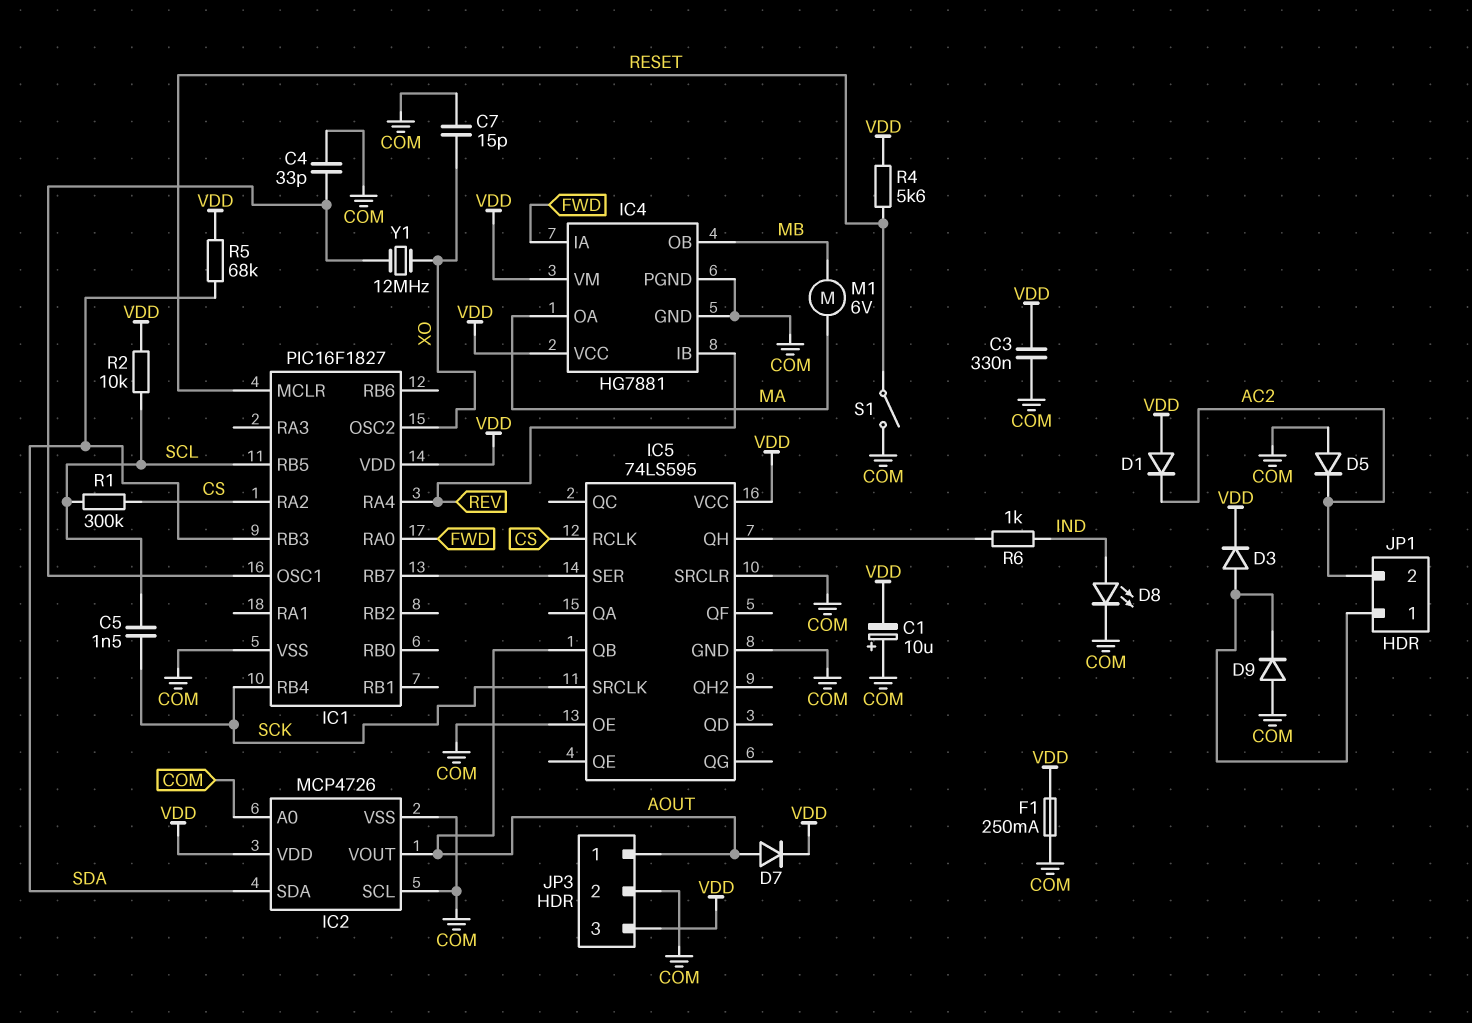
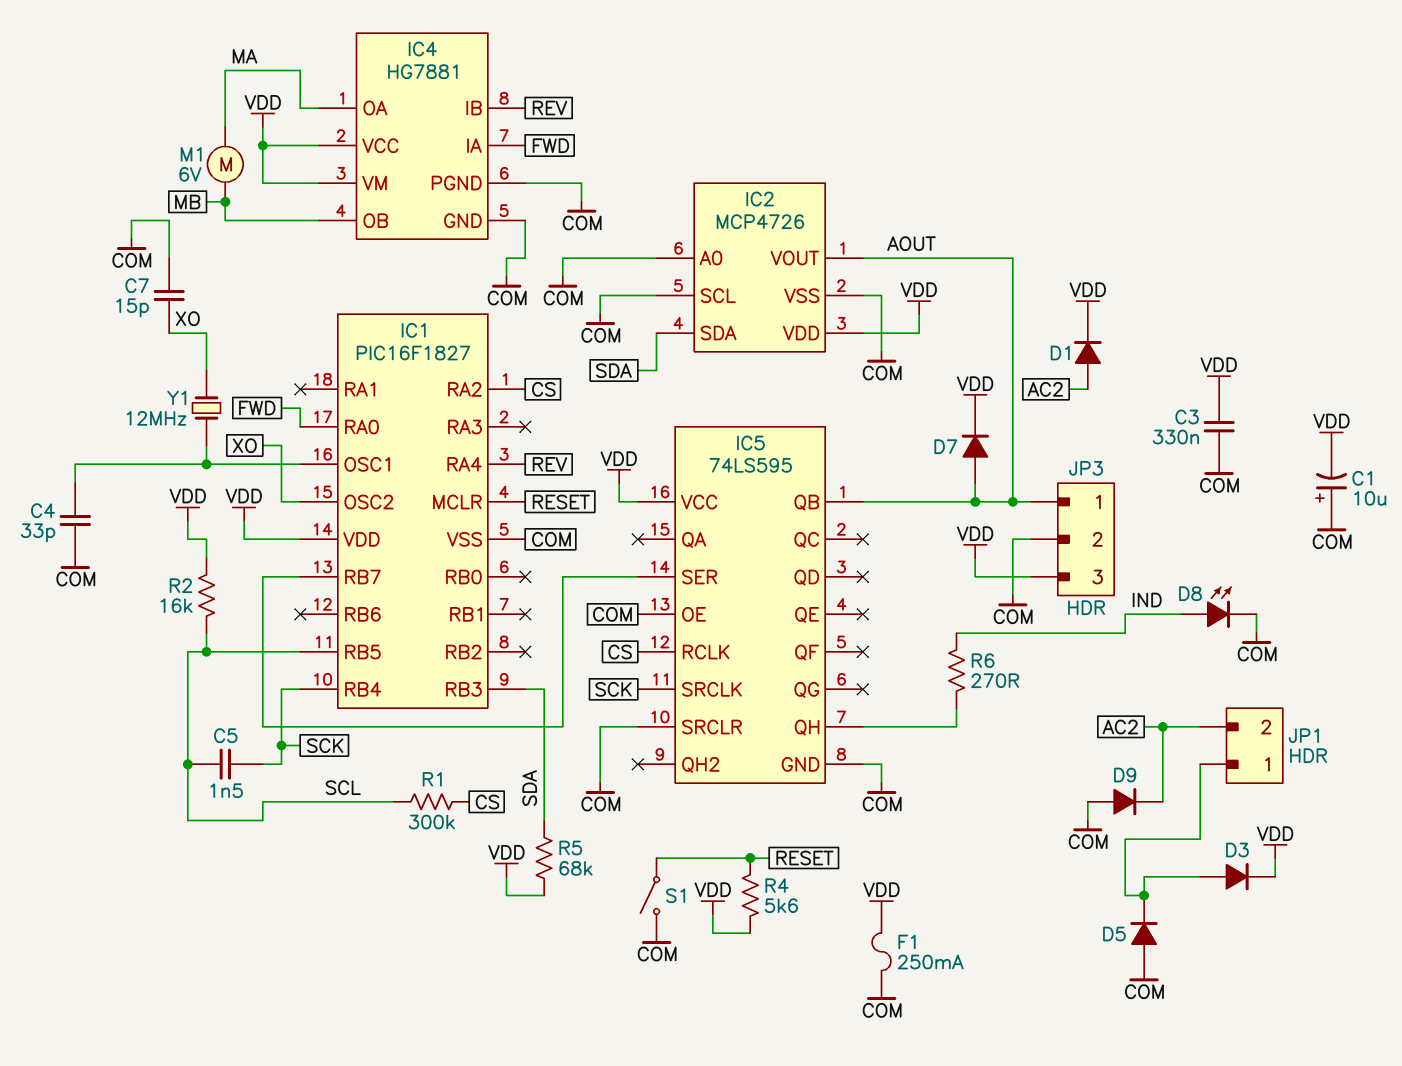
D1: diode (A VDD, K AC2) -> diode (A AC2, K VDD)
D5: diode (A COM, K AC2) -> diode (A COM, K JP1/1)
D9: diode (A COM, K JP1/1) -> diode (A COM, K AC2)
R2: 10k (SCL, VDD) -> 16k (SCL, VDD)
R6: 1k (IC5/QH, IND) -> 270 (IC5/QH, IND)

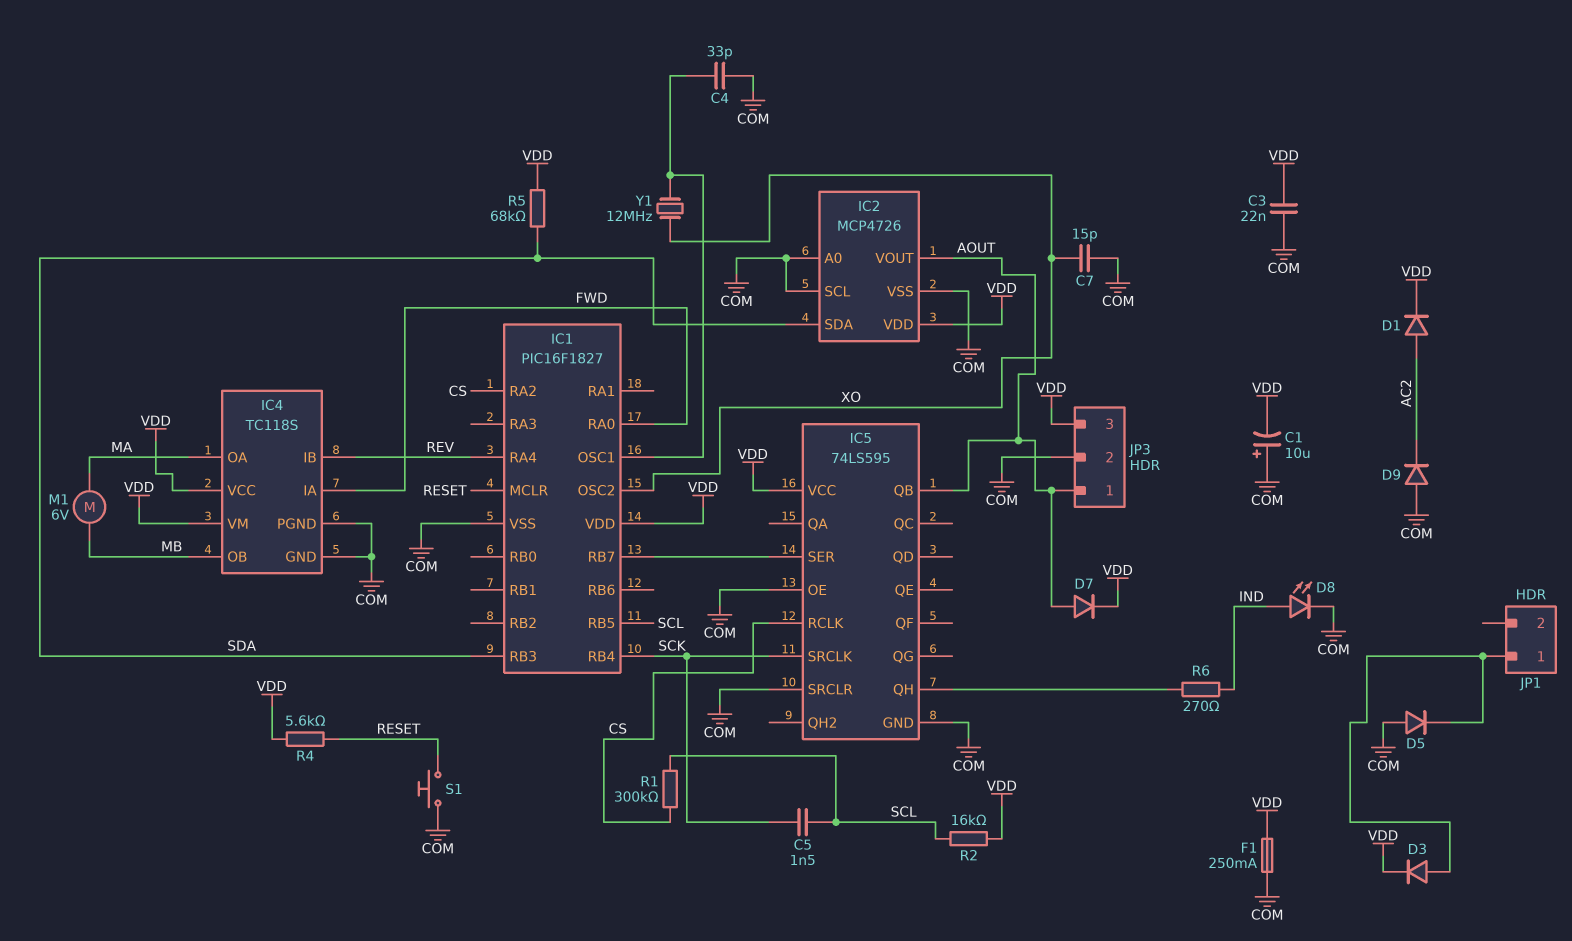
C3: 330nF (COM, VDD) -> 22nF (COM, VDD)
IC4: HG7881 -> TC118S
JP1 pin 2: AC2 -> none
S1: switch (COM, RESET) -> button (COM, RESET)

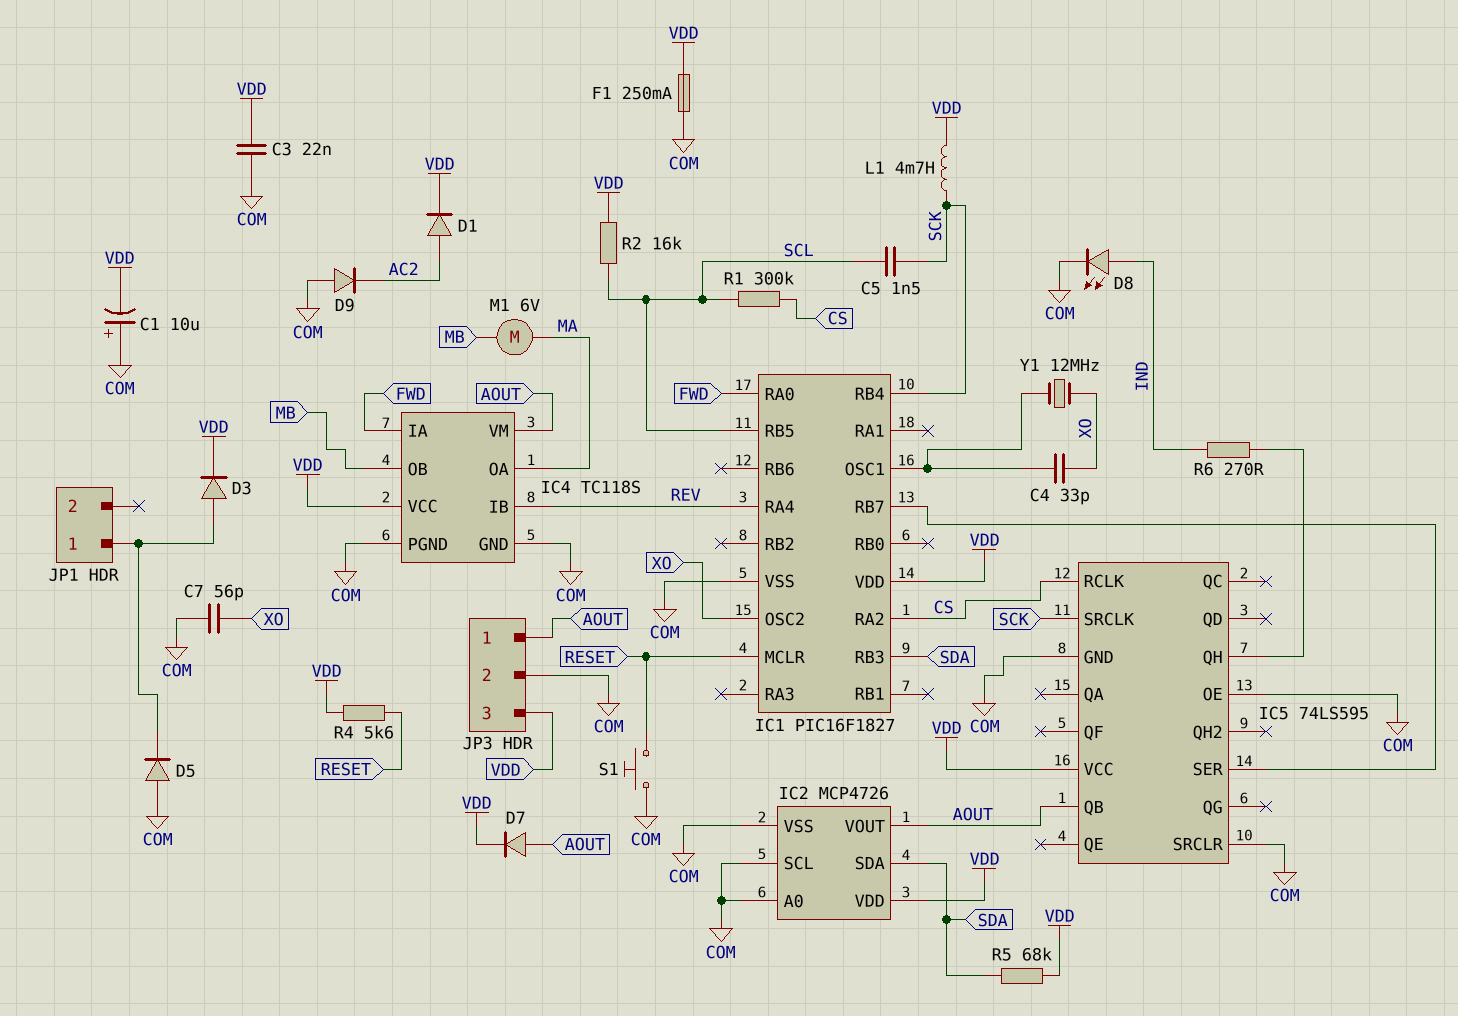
C4: 33pF (COM, IC1/OSC1) -> 33pF (IC1/OSC1, XO)
C7: 15pF (COM, XO) -> 56pF (COM, XO)
IC4 pin VM: VDD -> AOUT
L1: none -> 4.7mH (SCK, VDD)

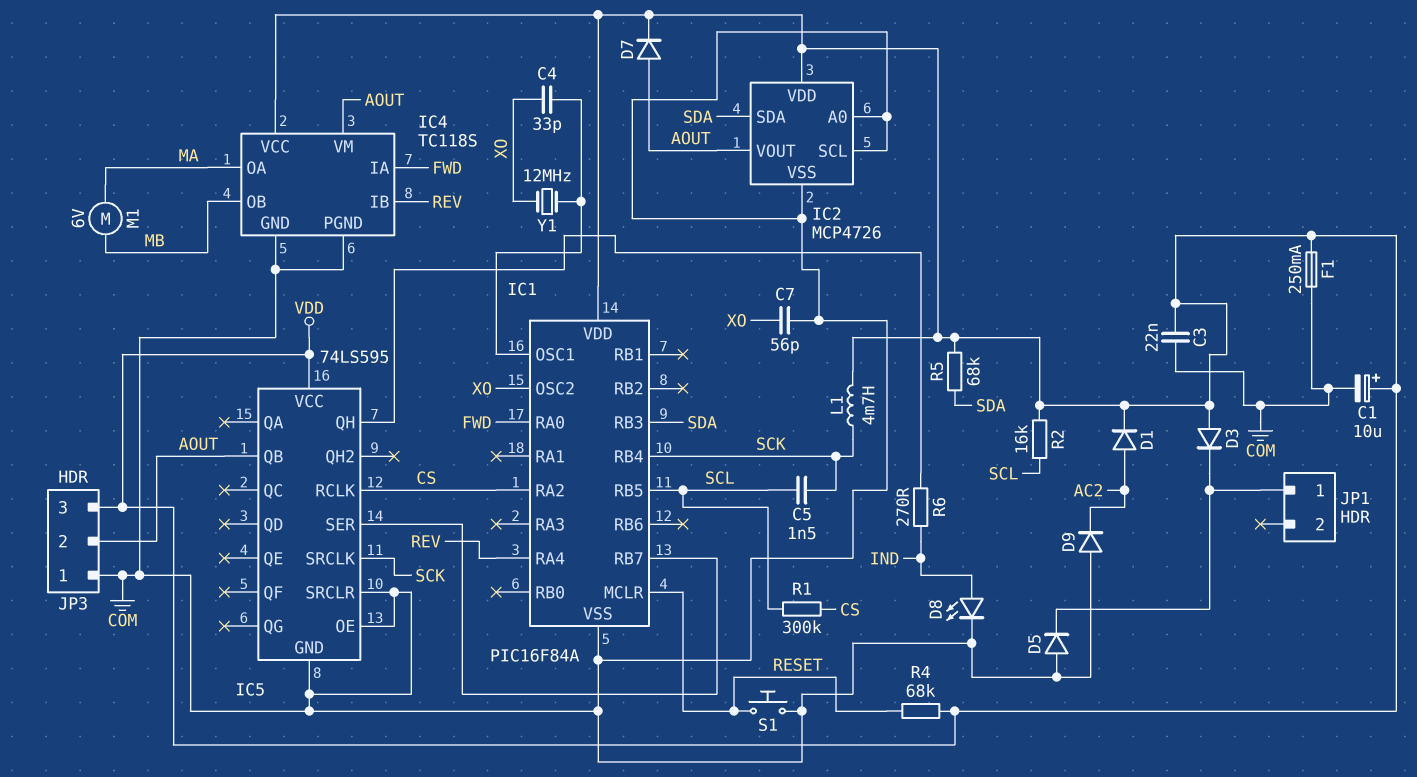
C1: 10uF (plus COM, minus VDD) -> 10uF (plus VDD, minus COM)
D3: diode (A JP1/1, K VDD) -> diode (A VDD, K JP1/1)
IC1: PIC16F1827 -> PIC16F84A
JP3 pin 1: AOUT -> COM
JP3 pin 2: COM -> AOUT
R4: 5.6k (RESET, VDD) -> 68k (RESET, VDD)

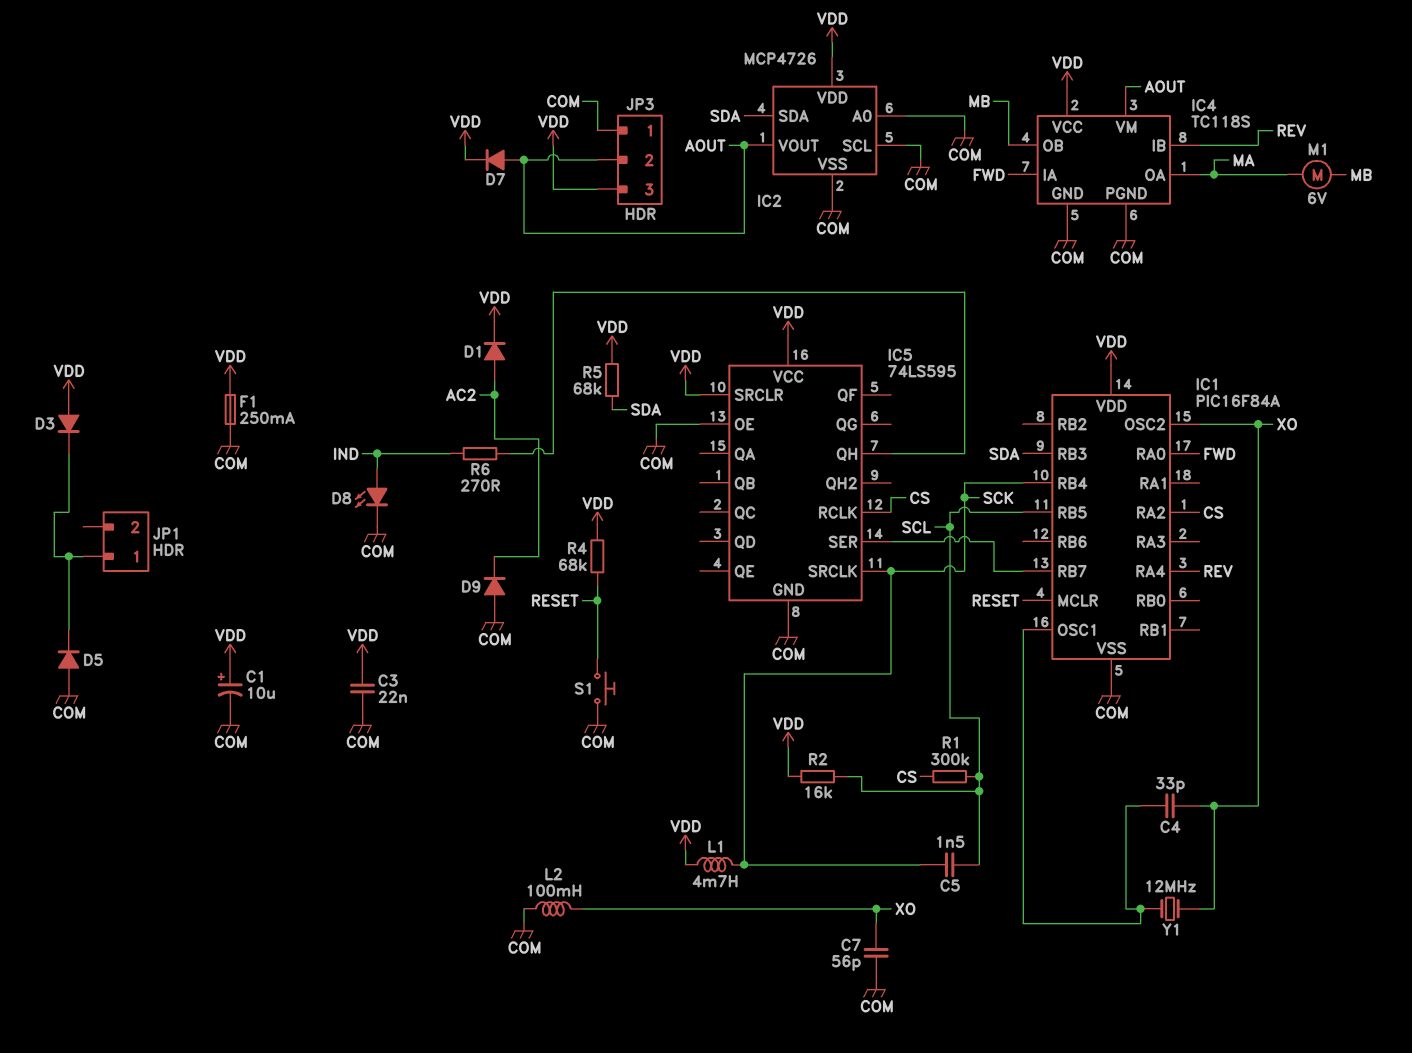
IC5 pin QB: AOUT -> none
IC5 pin SRCLR: COM -> VDD
L2: none -> 100mH (COM, XO)

